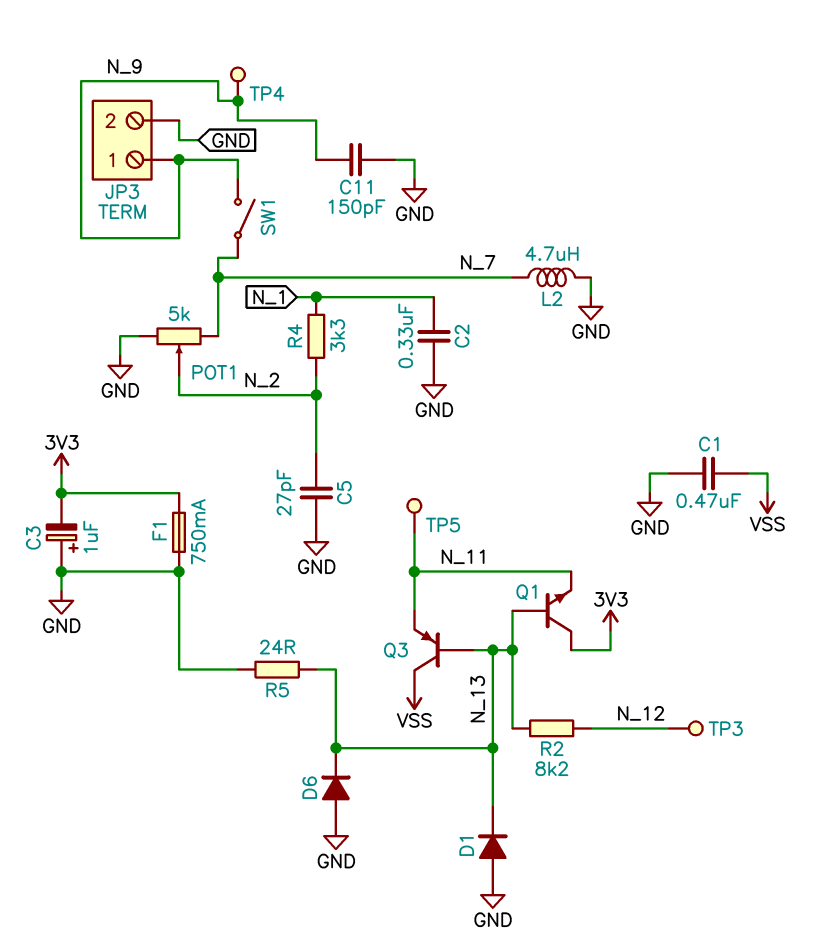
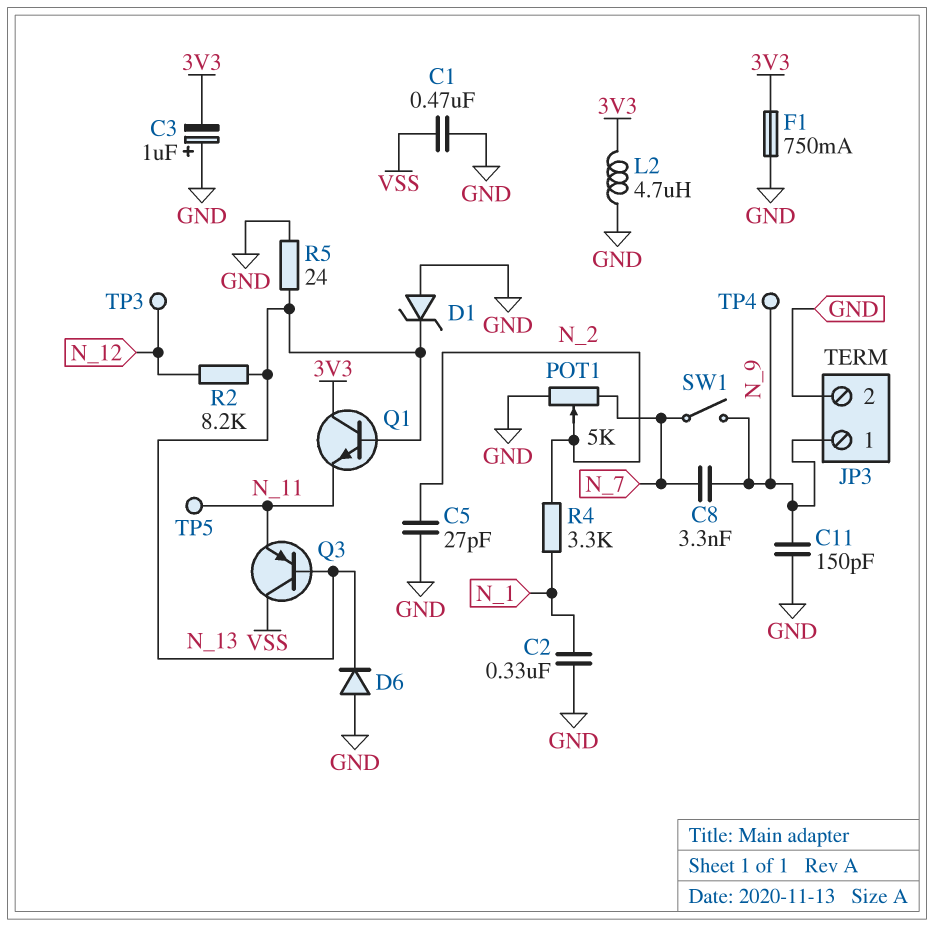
C8: none -> 3.3nF (N_7, N_9)
D1: diode (A GND, K N_13) -> zener (A GND, K N_13)
L2: 4.7uH (GND, N_7) -> 4.7uH (3V3, GND)

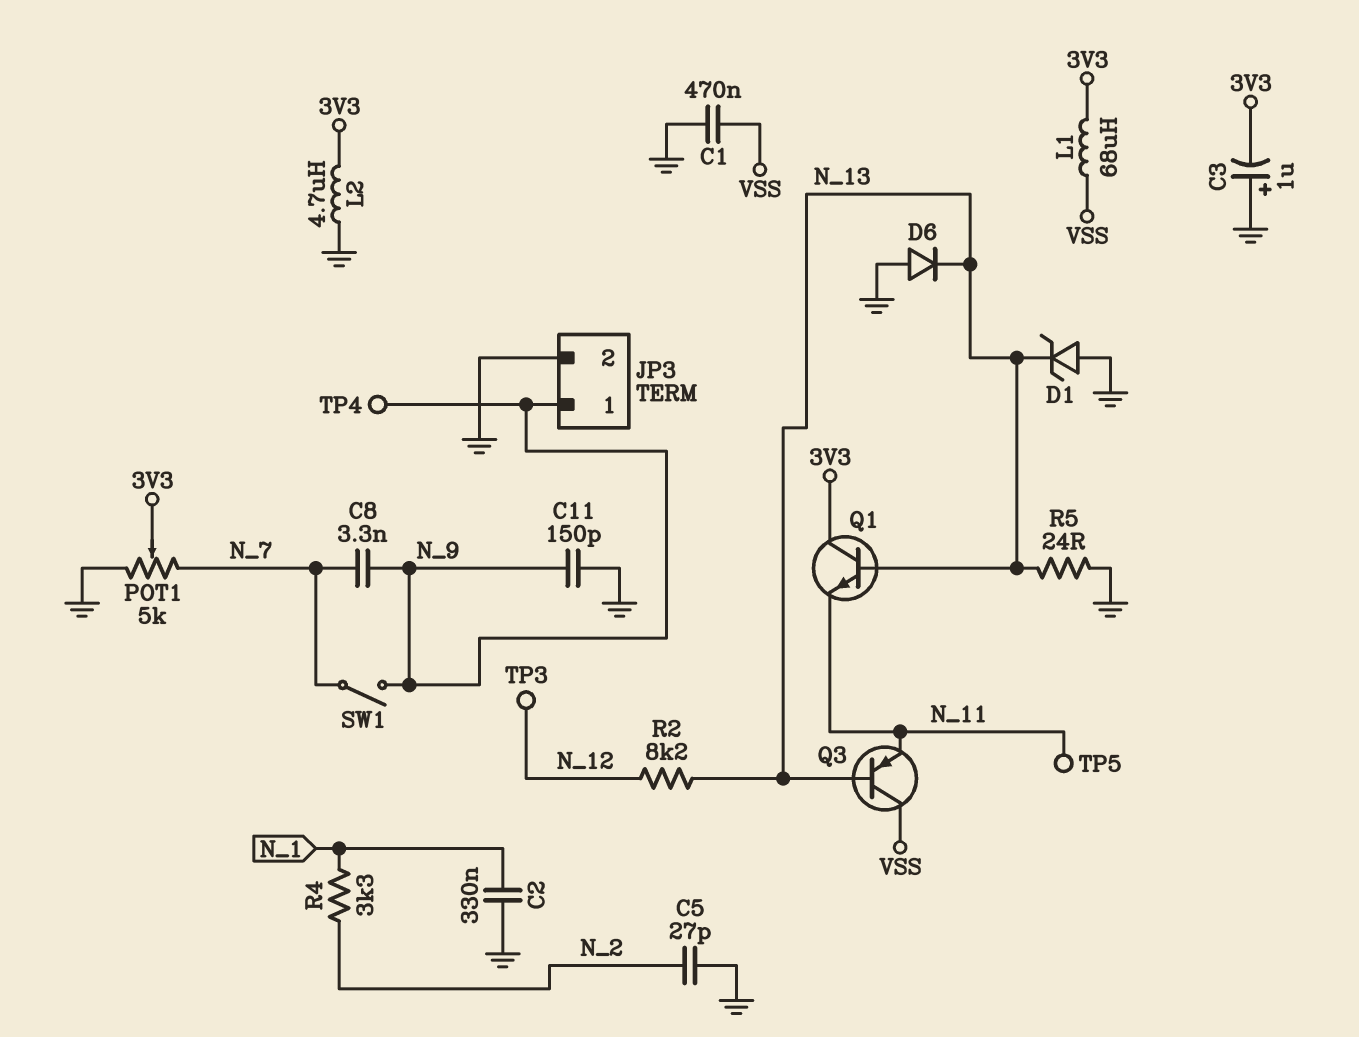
F1: 750mA (3V3, GND) -> none
L1: none -> 68uH (3V3, VSS)
POT1: 5k (GND, N_7, wiper N_2) -> 5k (GND, N_7, wiper 3V3)

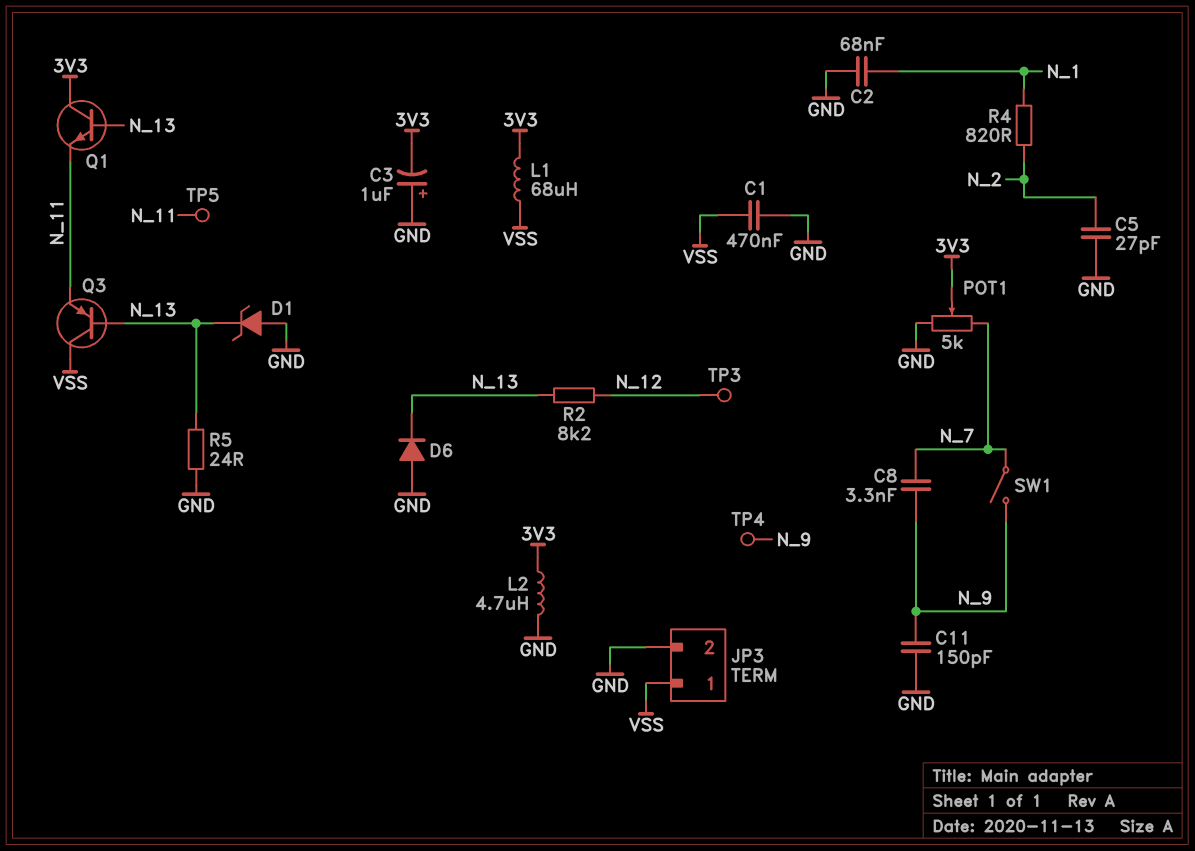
C2: 330nF (GND, N_1) -> 68nF (GND, N_1)
JP3 pin 1: N_9 -> VSS
R4: 3.3k (N_1, N_2) -> 820 (N_1, N_2)

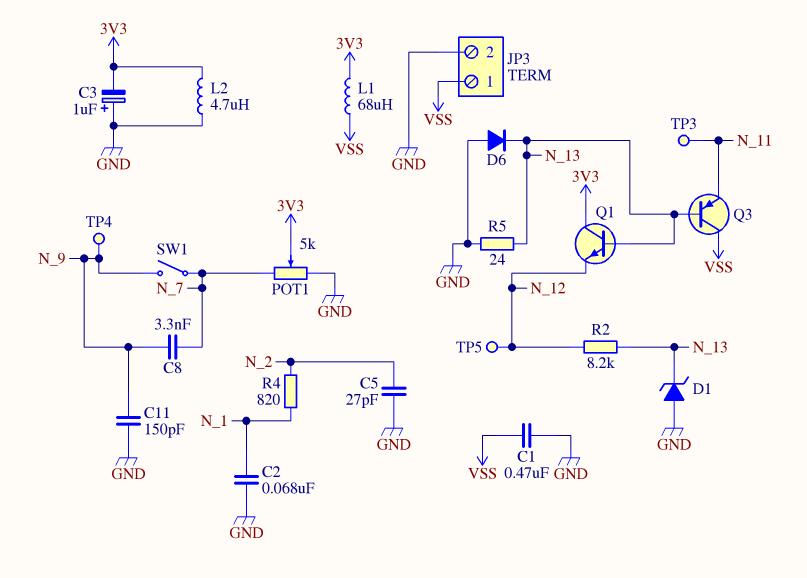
Q1: NPN (B N_13, C 3V3, E N_11) -> NPN (B N_13, C 3V3, E N_12)
TP3: test point (N_12) -> test point (N_11)
TP5: test point (N_11) -> test point (N_12)

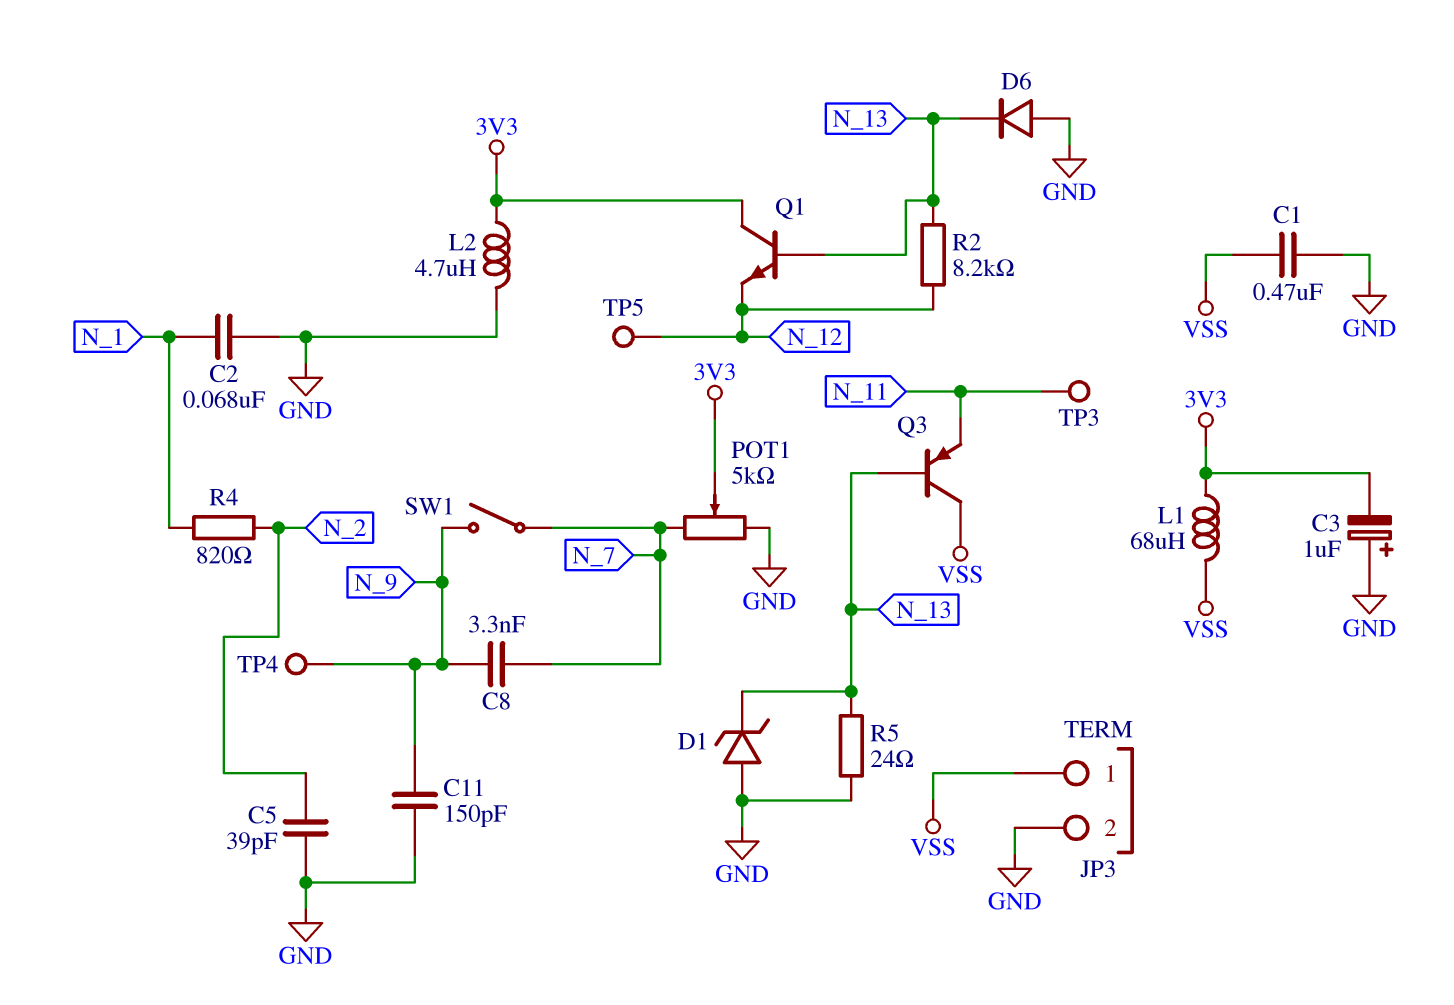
C5: 27pF (GND, N_2) -> 39pF (GND, N_2)

